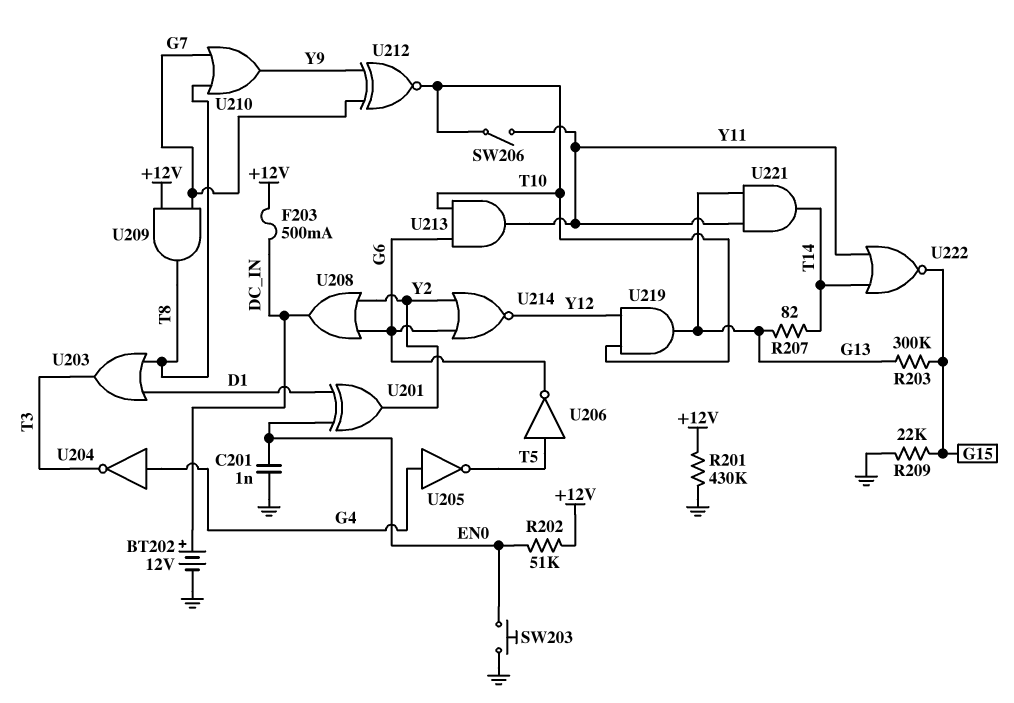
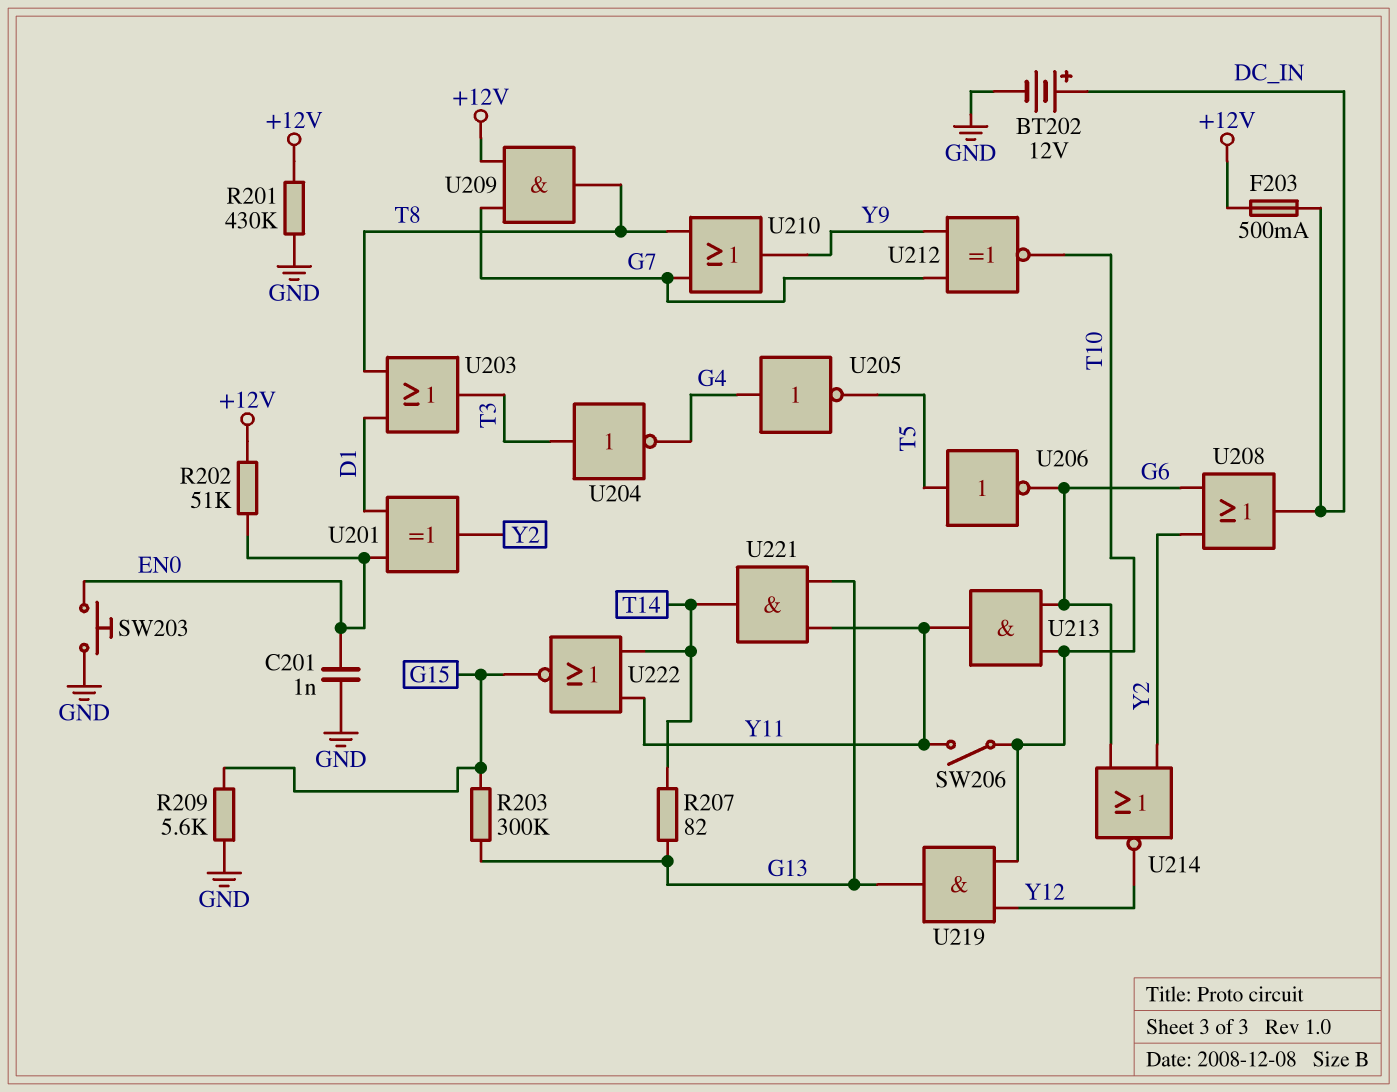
R209: 22k (G15, GND) -> 5.6k (G15, GND)
U204: NOT (in G4, out T3) -> NOT (in T3, out G4)

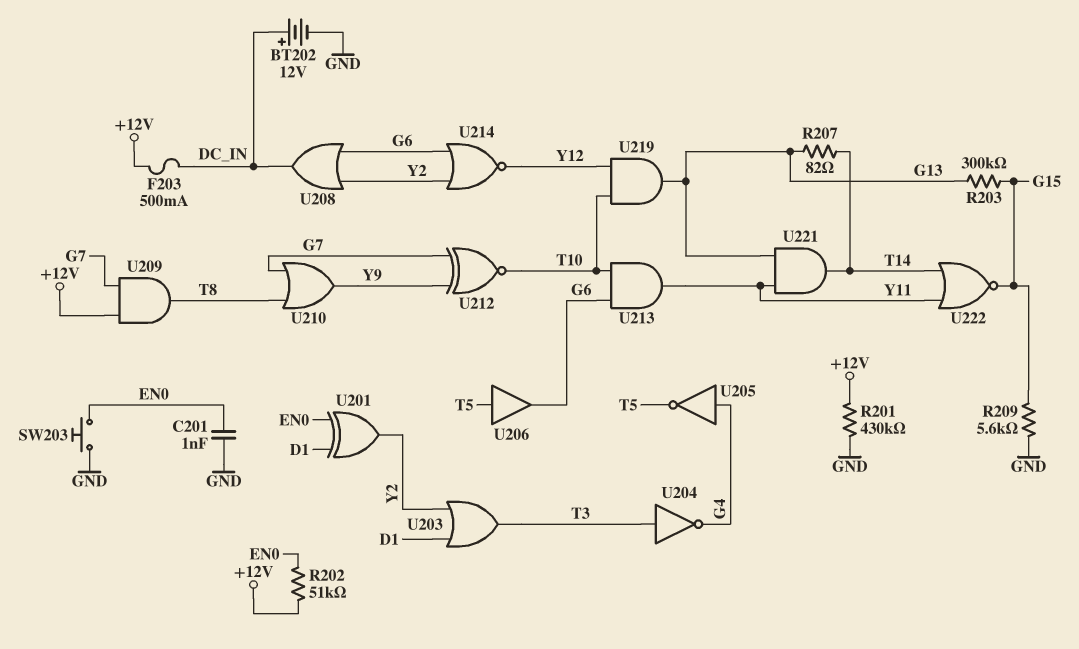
SW206: switch (T10, Y11) -> none
U203: OR (in D1, in T8, out T3) -> OR (in D1, in Y2, out T3)
U206: NOT (in T5, out G6) -> buffer (in T5, out G6)

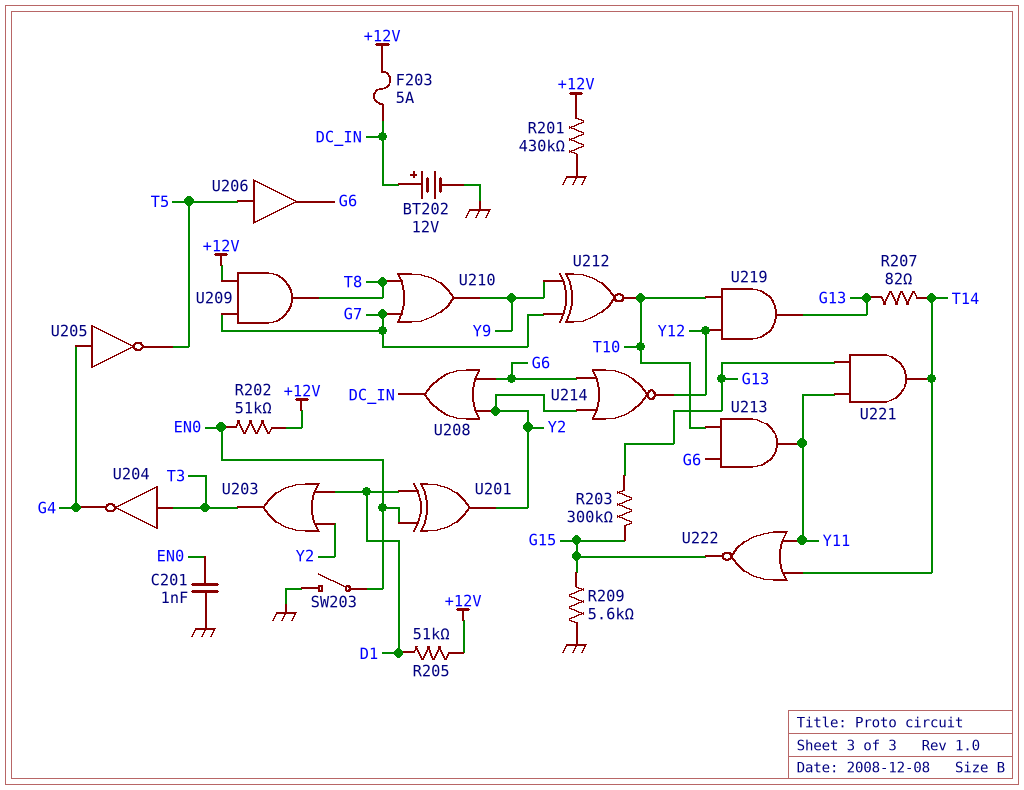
F203: 500mA (+12V, DC_IN) -> 5A (+12V, DC_IN)
R205: none -> 51k (+12V, D1)
SW203: button (EN0, GND) -> switch (EN0, GND)

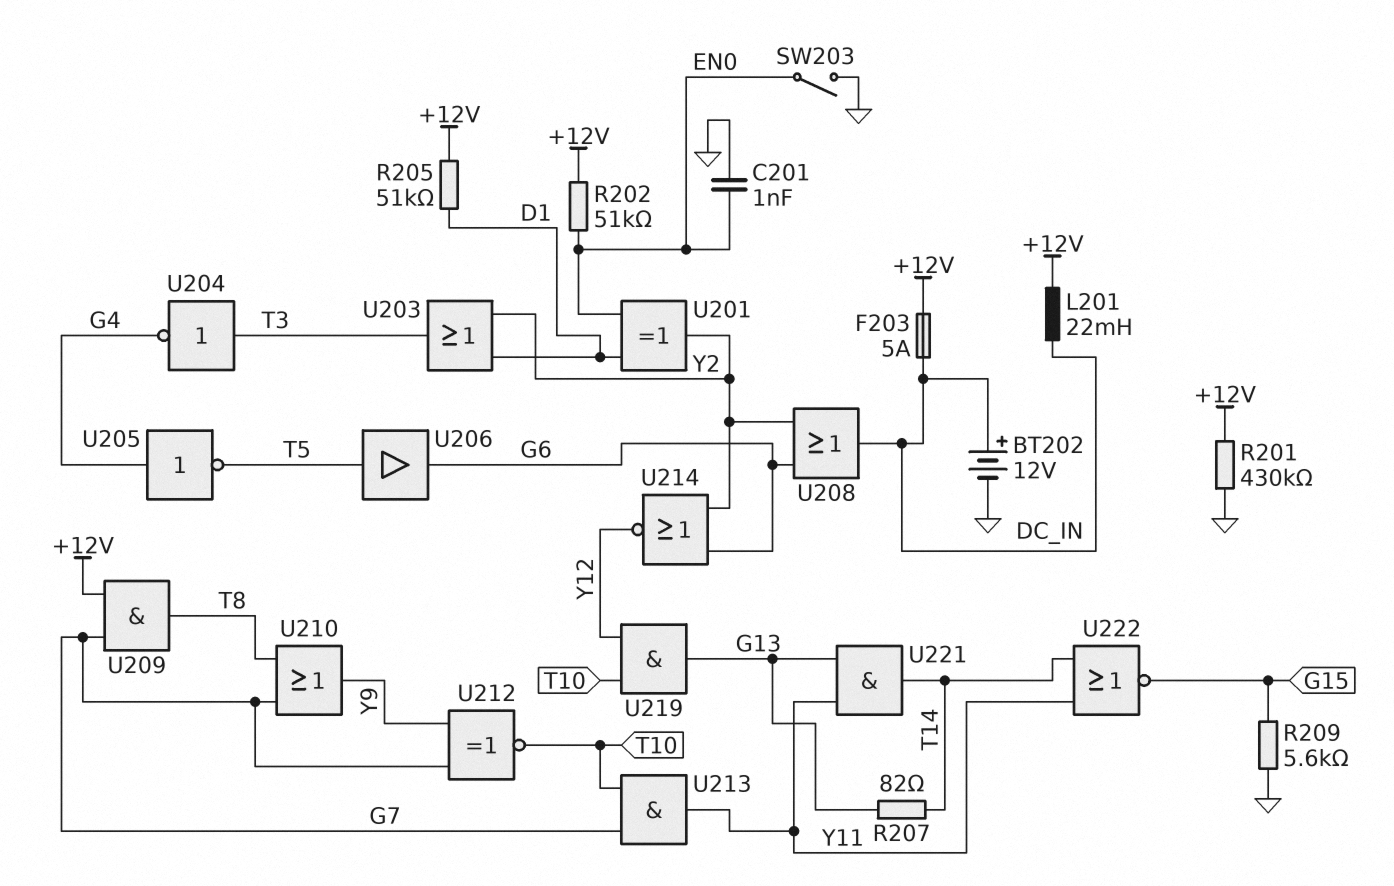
L201: none -> 22mH (+12V, DC_IN)
R203: 300k (G13, G15) -> none
U213: AND (in G6, in T10, out Y11) -> AND (in G7, in T10, out Y11)

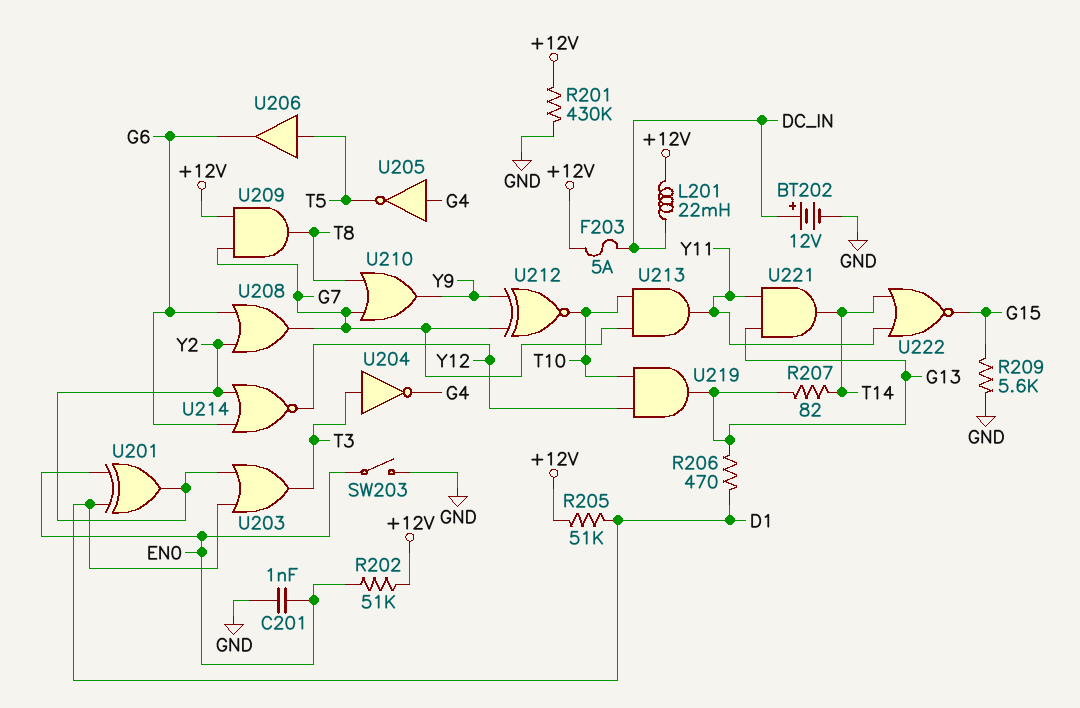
R206: none -> 470 (D1, G13)
U208: OR (in G6, in Y2, out DC_IN) -> OR (in G6, in Y2, out G7)

